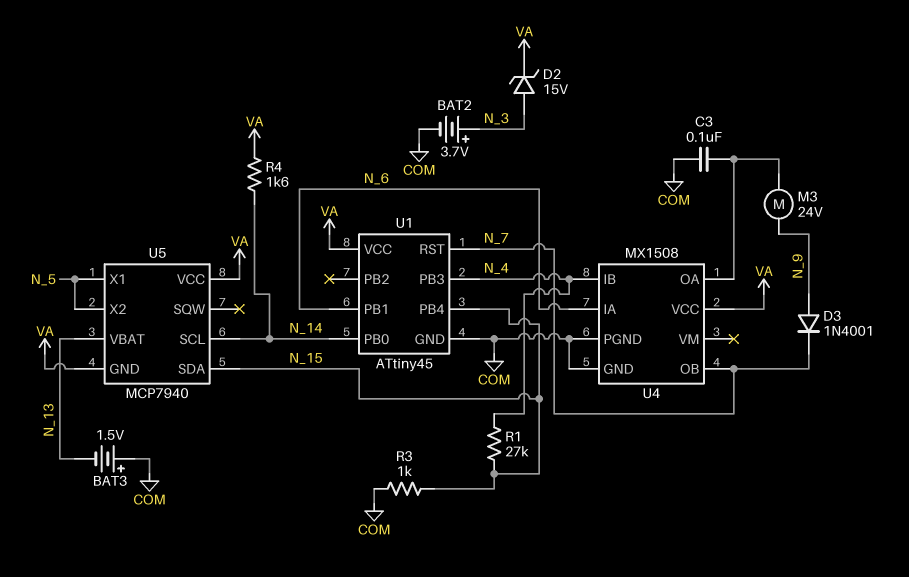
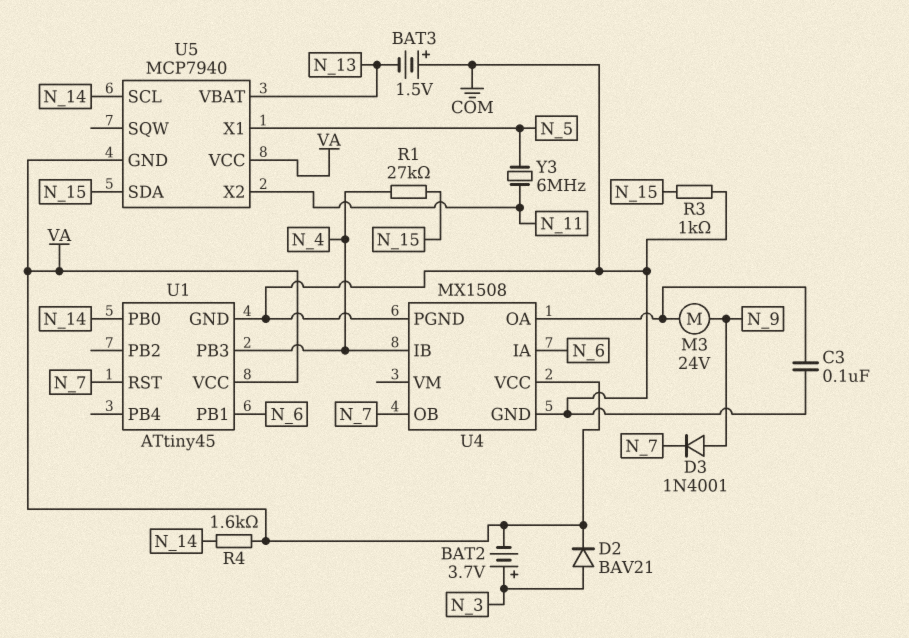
BAT2: 3.7V (plus N_3, minus COM) -> 3.7V (plus N_3, minus VA)
D2: zener 15V (A N_3, K VA) -> diode BAV21 (A N_3, K VA)
U1 pin PB4: N_15 -> none
U5 pin X2: N_5 -> N_11
Y3: none -> 6MHz (N_5, N_11)

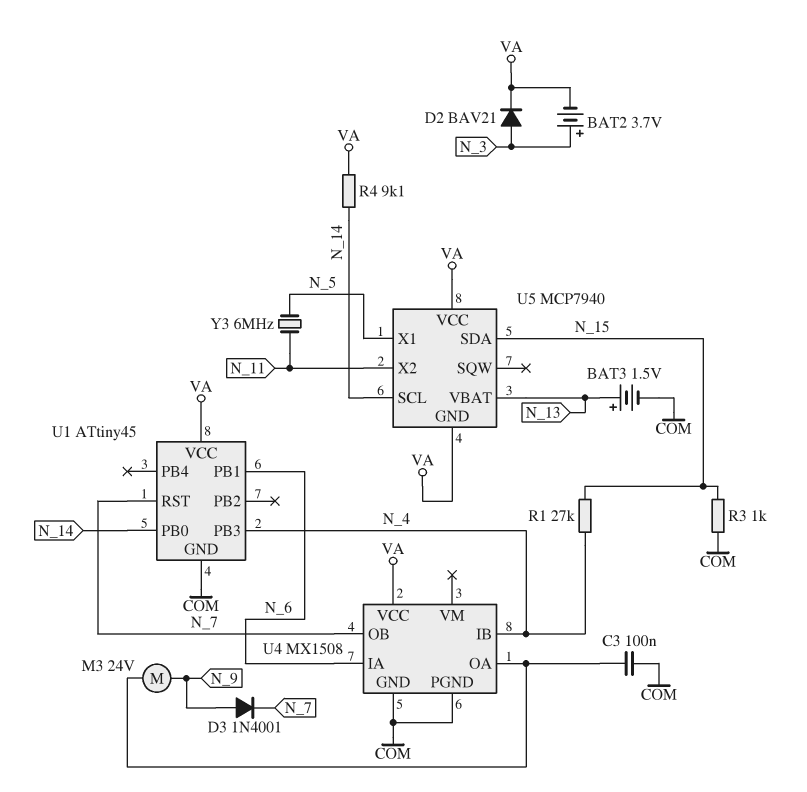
BAT3: 1.5V (plus COM, minus N_13) -> 1.5V (plus N_13, minus COM)
R4: 1.6k (N_14, VA) -> 9.1k (N_14, VA)

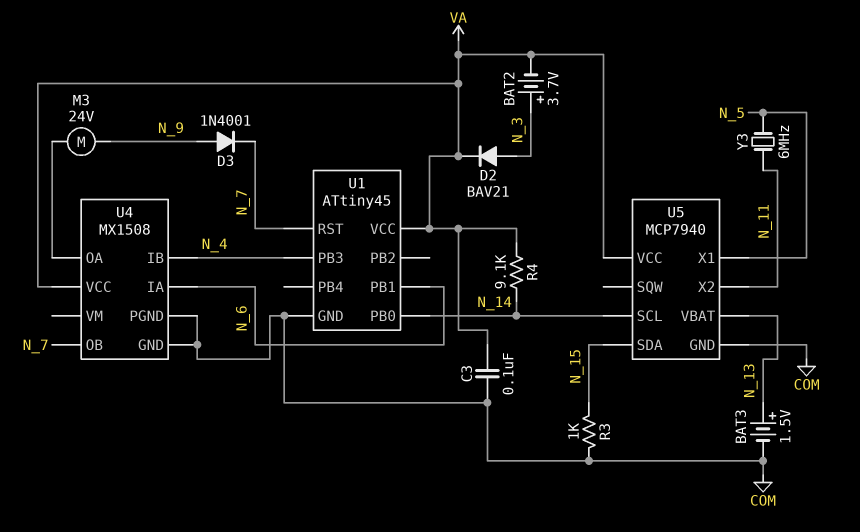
C3: 100nF (COM, U4/OA) -> 100nF (COM, VA)
R1: 27k (N_4, N_15) -> none
U5 pin GND: VA -> COM

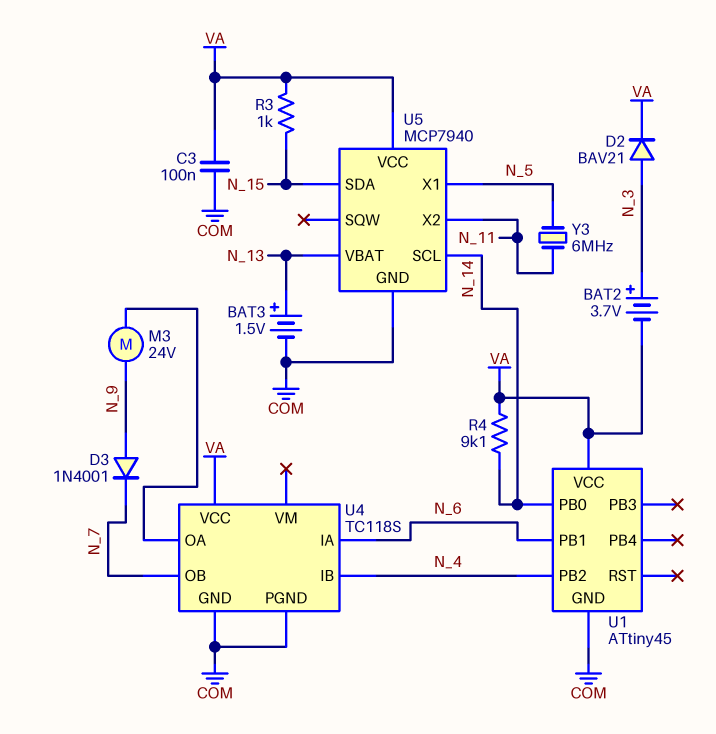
R3: 1k (COM, N_15) -> 1k (N_15, VA)
U1 pin PB2: none -> N_4
U1 pin PB3: N_4 -> none
U1 pin RST: N_7 -> none
U4: MX1508 -> TC118S

